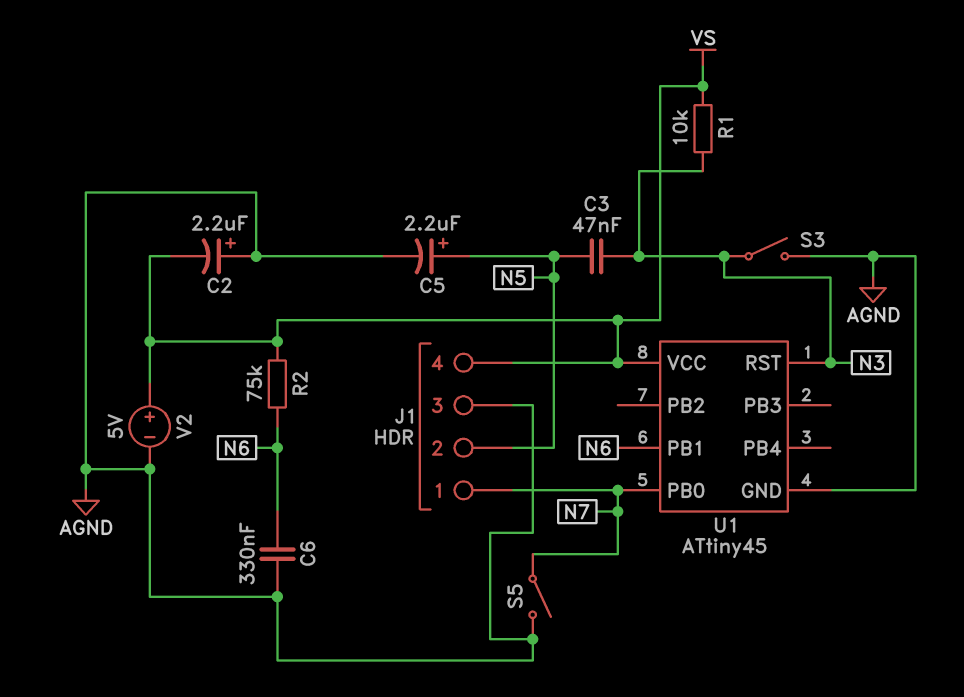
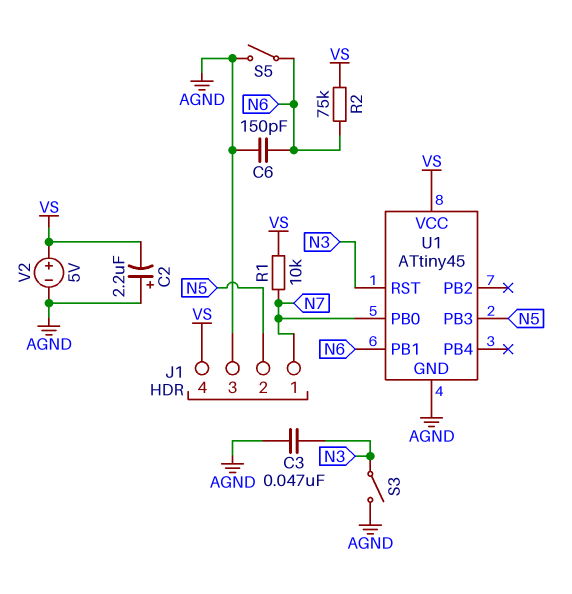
C3: 47nF (N3, N5) -> 47nF (AGND, N3)
C5: 2.2uF (plus N5, minus AGND) -> none
C6: 330nF (AGND, N6) -> 150pF (AGND, N6)
R1: 10k (N3, VS) -> 10k (N7, VS)
S5: switch (AGND, N7) -> switch (AGND, N6)
U1 pin PB3: none -> N5

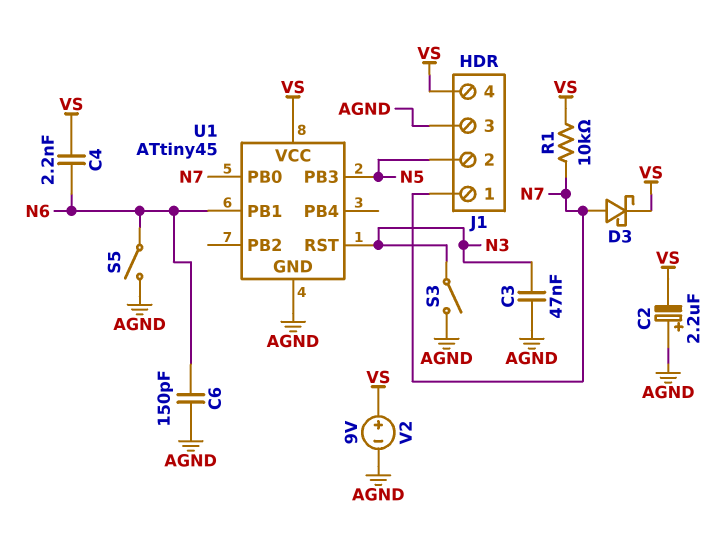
C4: none -> 2.2nF (N6, VS)
D3: none -> schottky (A N7, K VS)
R2: 75k (N6, VS) -> none
V2: 5V (plus VS, minus AGND) -> 9V (plus VS, minus AGND)

